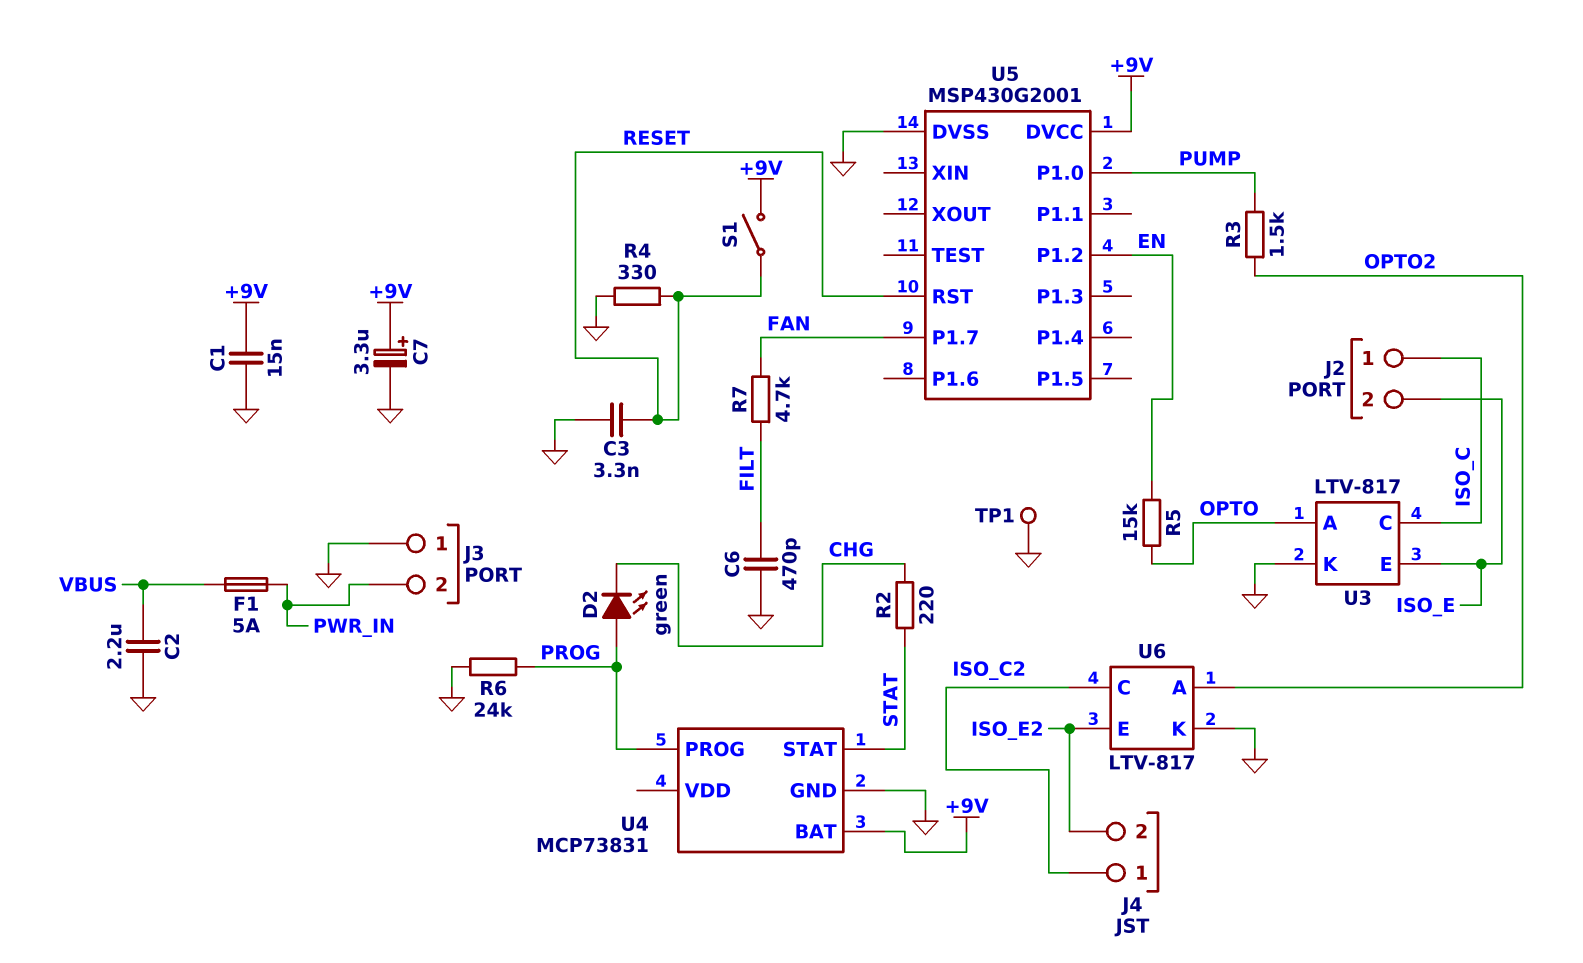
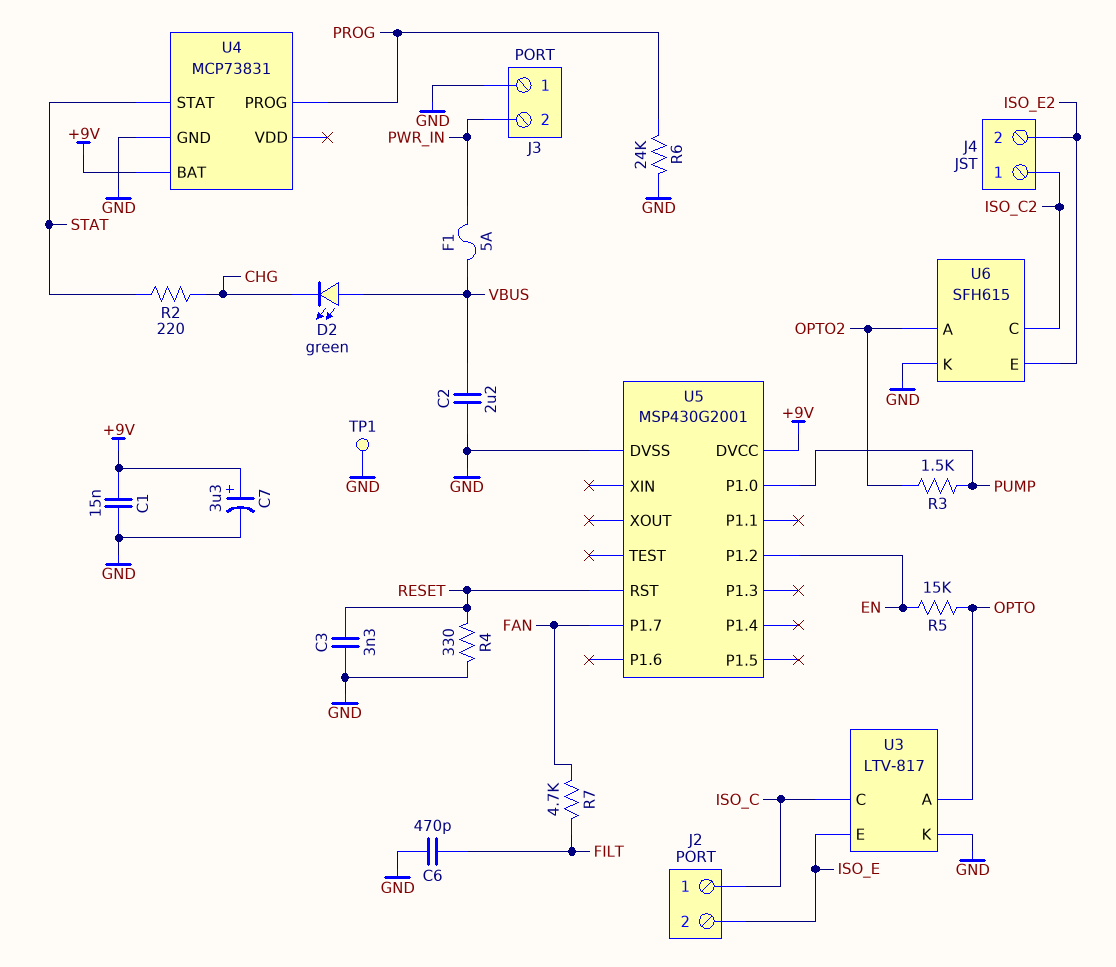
D2: LED green (A PROG, K CHG) -> LED green (A VBUS, K CHG)
S1: switch (+9V, RESET) -> none
U6: LTV-817 -> SFH615

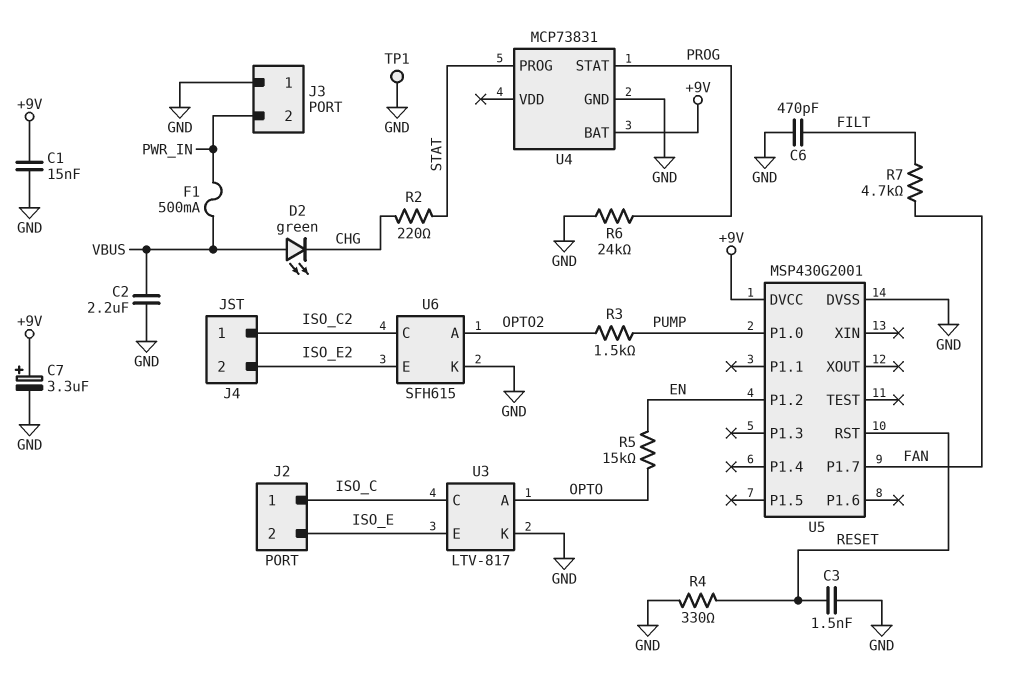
C3: 3.3nF (GND, RESET) -> 1.5nF (GND, RESET)
F1: 5A (PWR_IN, VBUS) -> 500mA (PWR_IN, VBUS)
U4 pin PROG: PROG -> STAT
U4 pin STAT: STAT -> PROG

